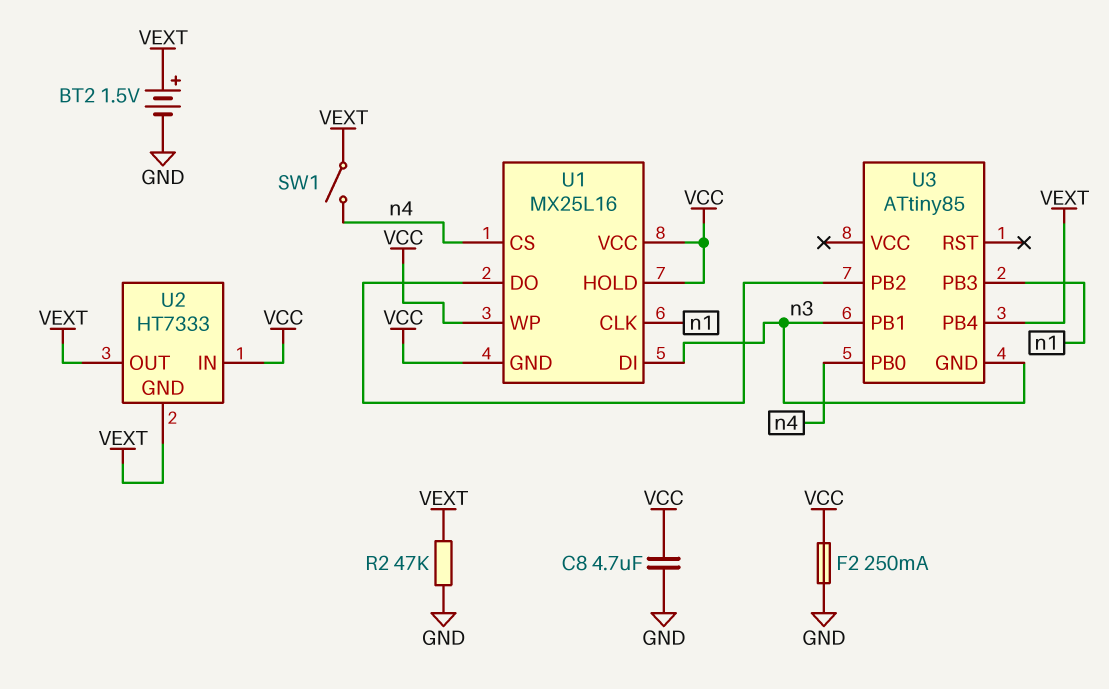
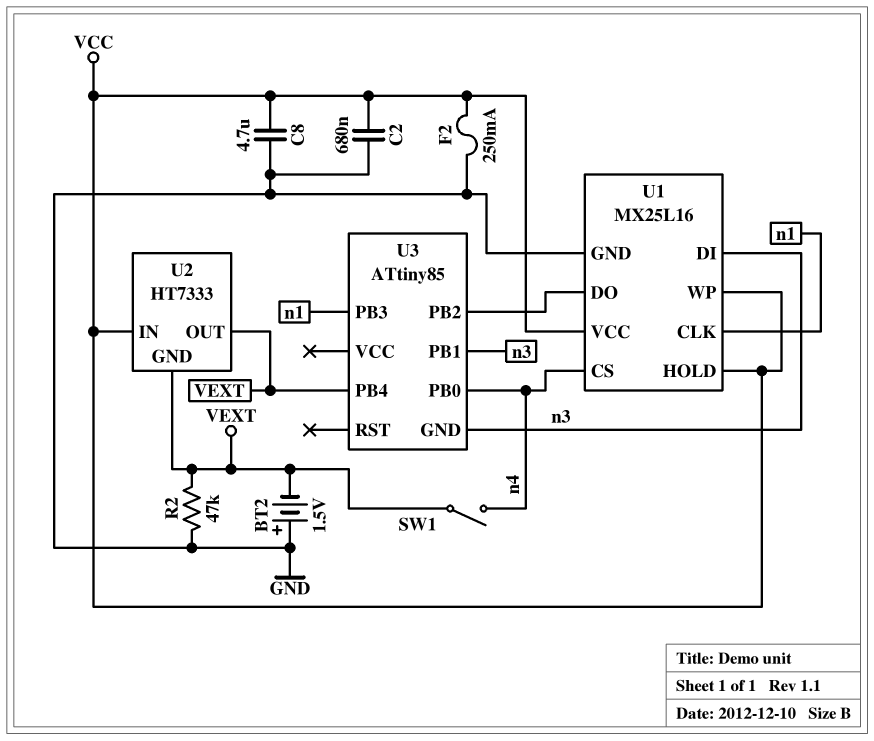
BT2: 1.5V (plus VEXT, minus GND) -> 1.5V (plus GND, minus VEXT)
C2: none -> 680nF (GND, VCC)
U1 pin GND: VCC -> GND

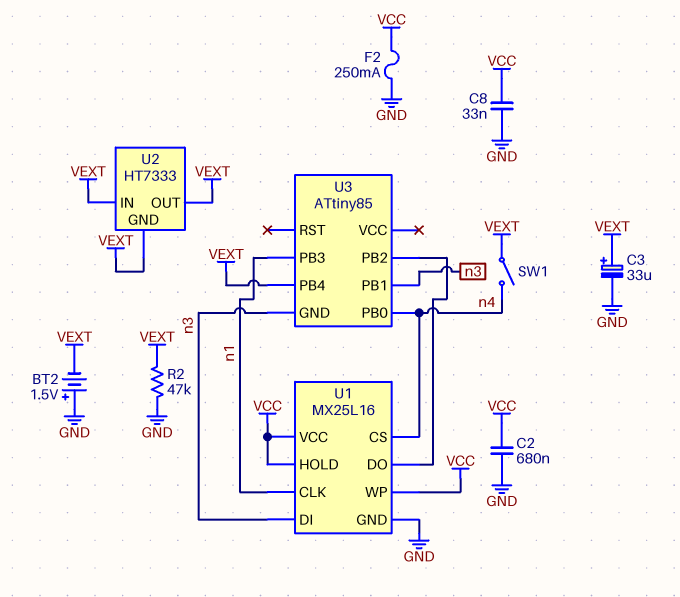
C3: none -> 33uF (plus VEXT, minus GND)
C8: 4.7uF (GND, VCC) -> 33nF (GND, VCC)
U2 pin IN: VCC -> VEXT

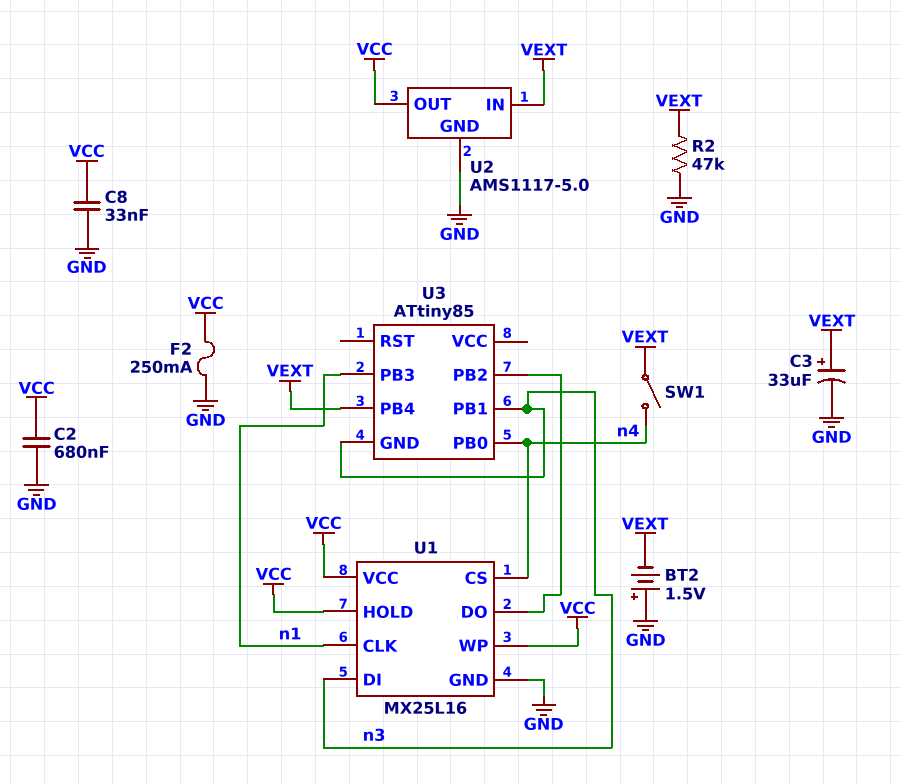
U2: HT7333 -> AMS1117-5.0
U2 pin GND: VEXT -> GND
U2 pin OUT: VEXT -> VCC

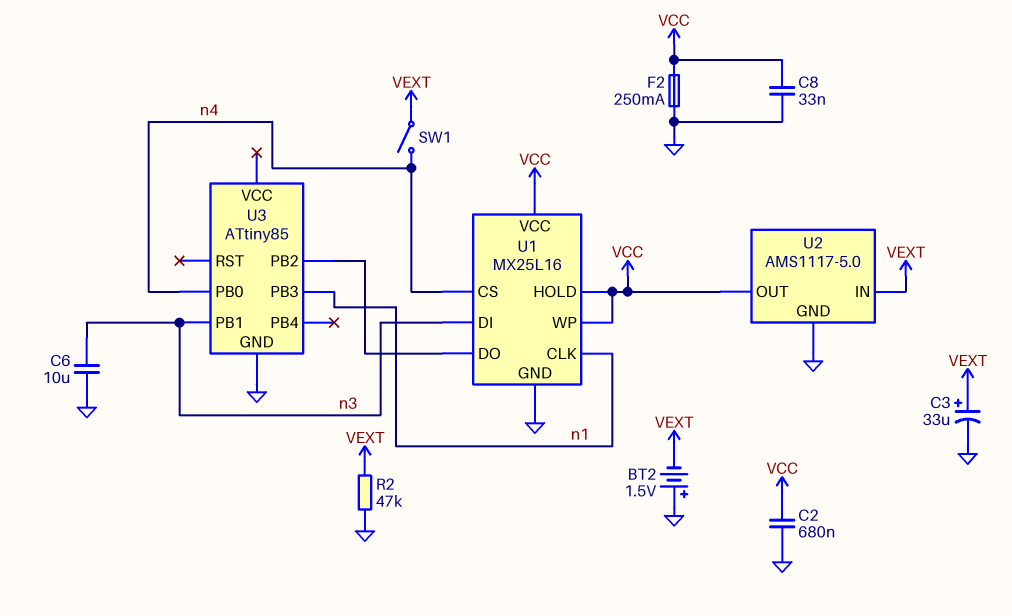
C6: none -> 10uF (GND, n3)
U3 pin GND: n3 -> GND
U3 pin PB4: VEXT -> none

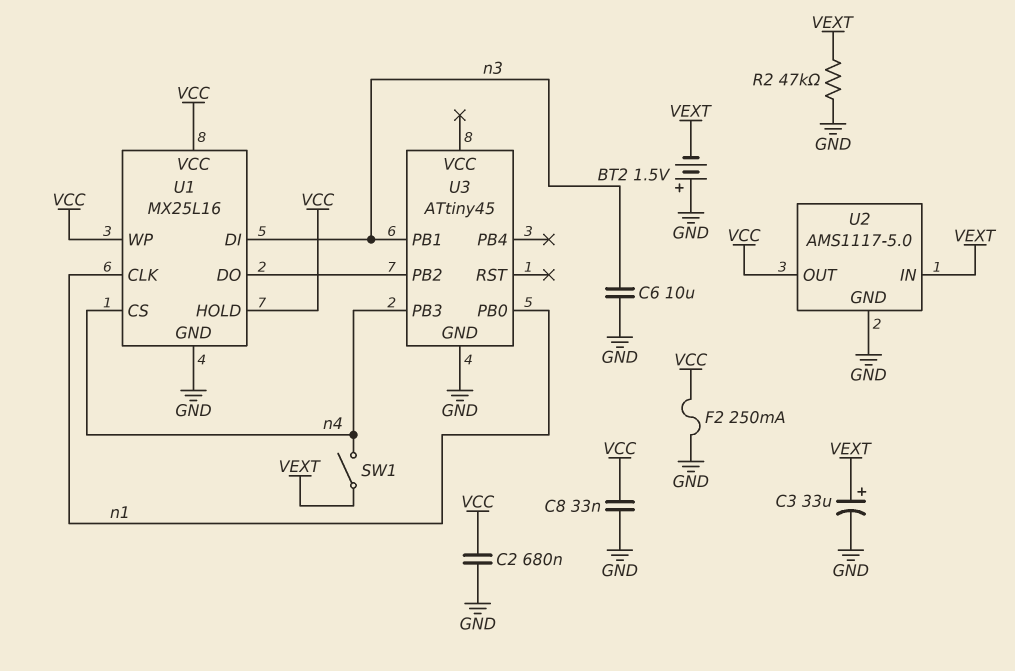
U3: ATtiny85 -> ATtiny45
U3 pin PB0: n4 -> n1
U3 pin PB3: n1 -> n4

